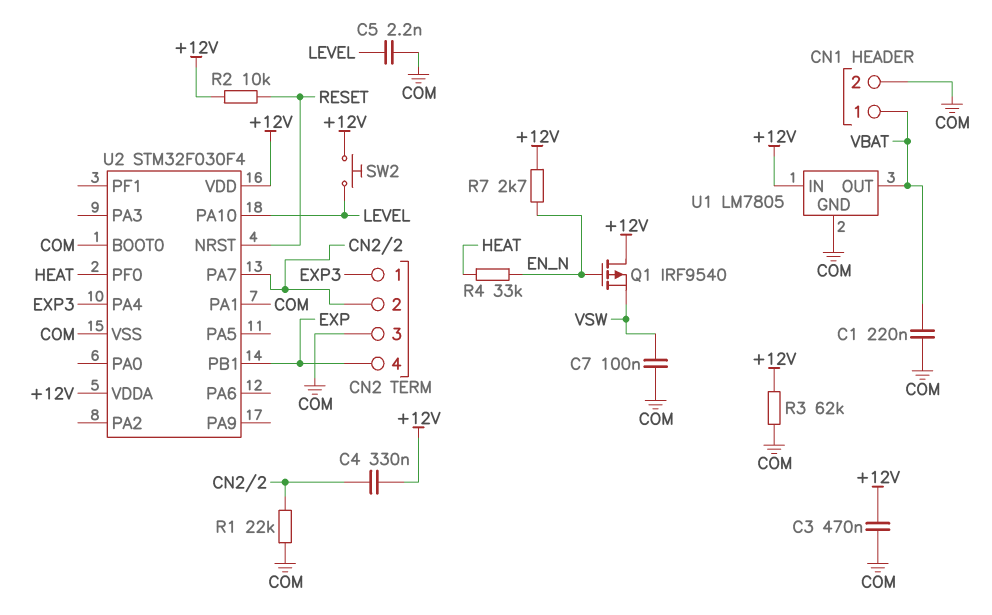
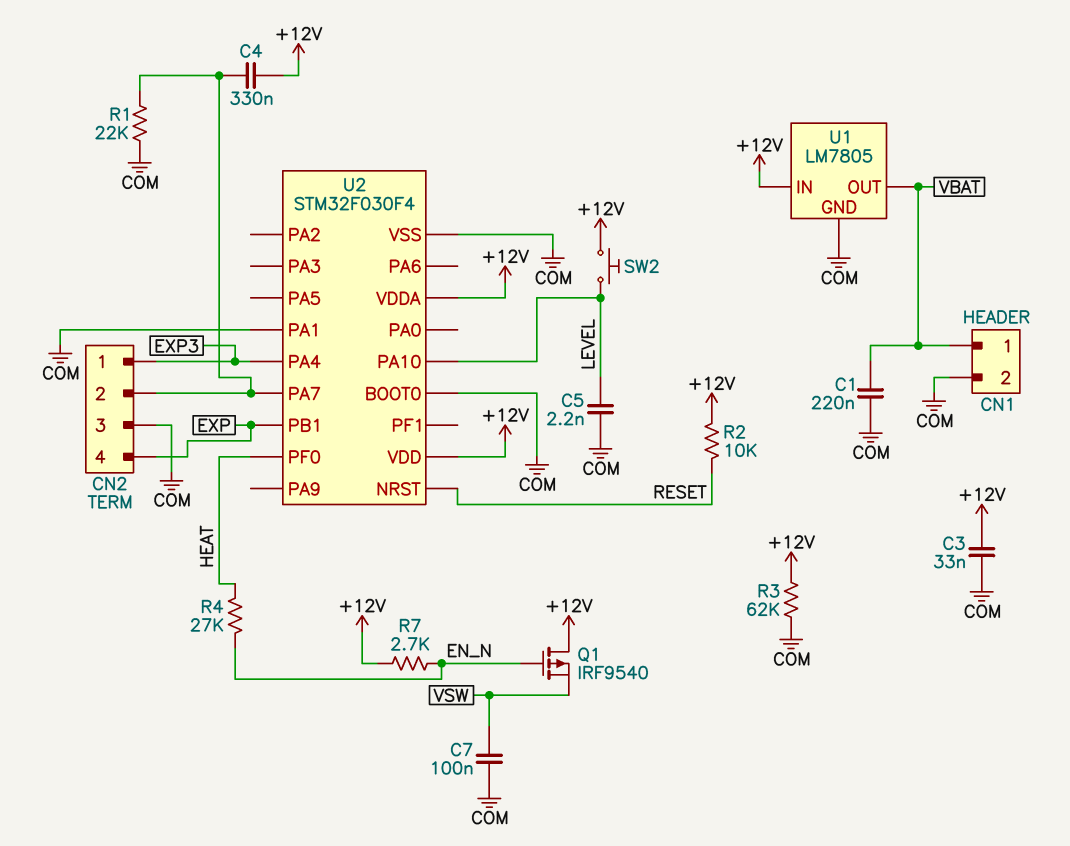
C3: 470nF (+12V, COM) -> 33nF (+12V, COM)
R4: 33k (EN_N, HEAT) -> 27k (EN_N, HEAT)

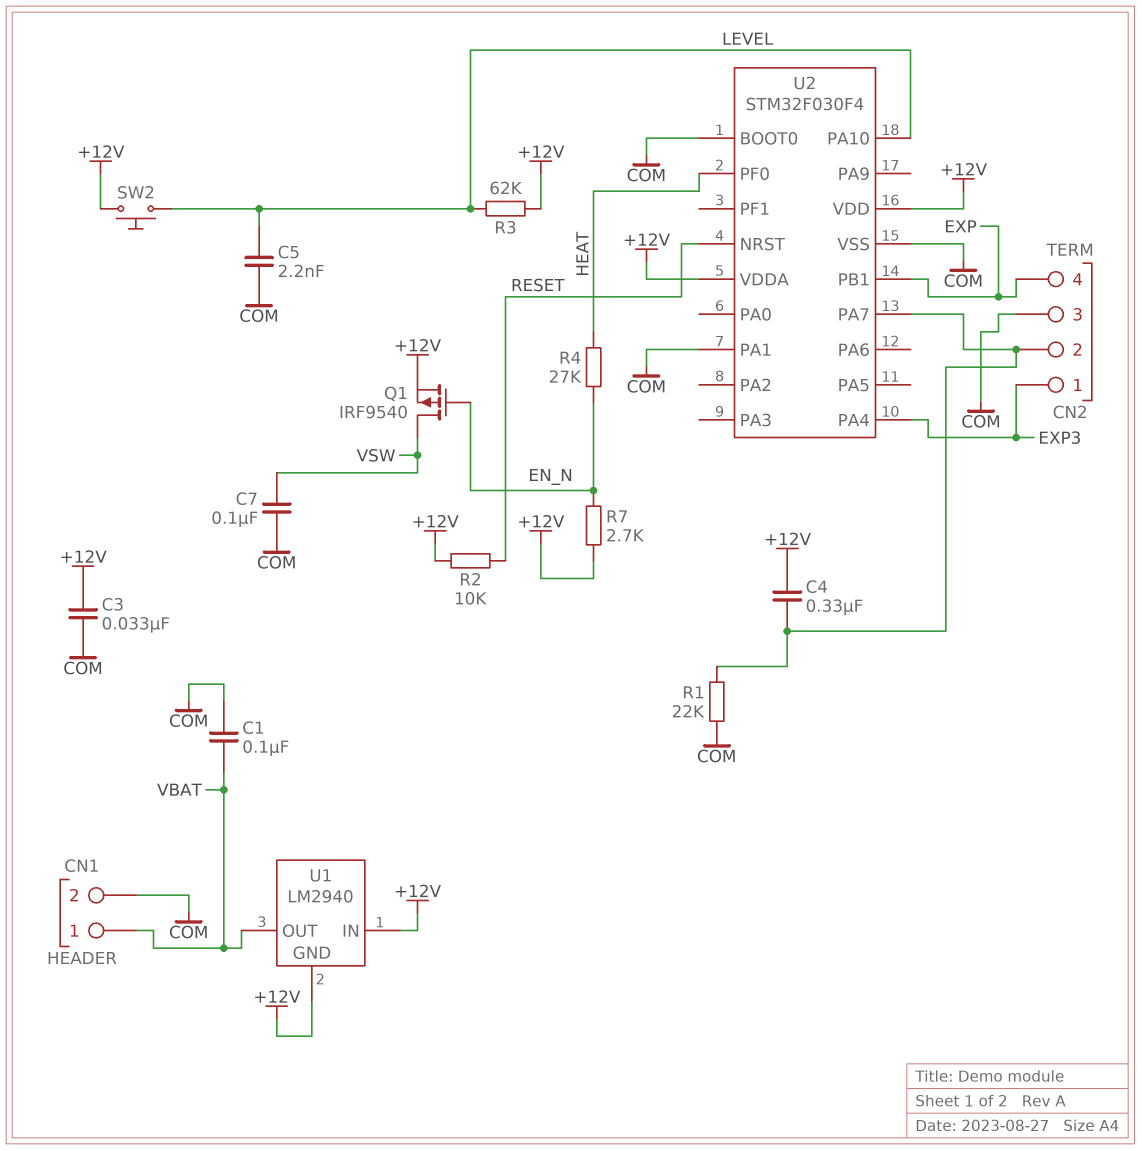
C1: 220nF (COM, VBAT) -> 100nF (COM, VBAT)
Q1: PMOS IRF9540 (G EN_N, D +12V, S VSW) -> PMOS IRF9540 (G EN_N, D VSW, S +12V)
R3: 62k (+12V, COM) -> 62k (+12V, LEVEL)
U1: LM7805 -> LM2940
U1 pin GND: COM -> +12V

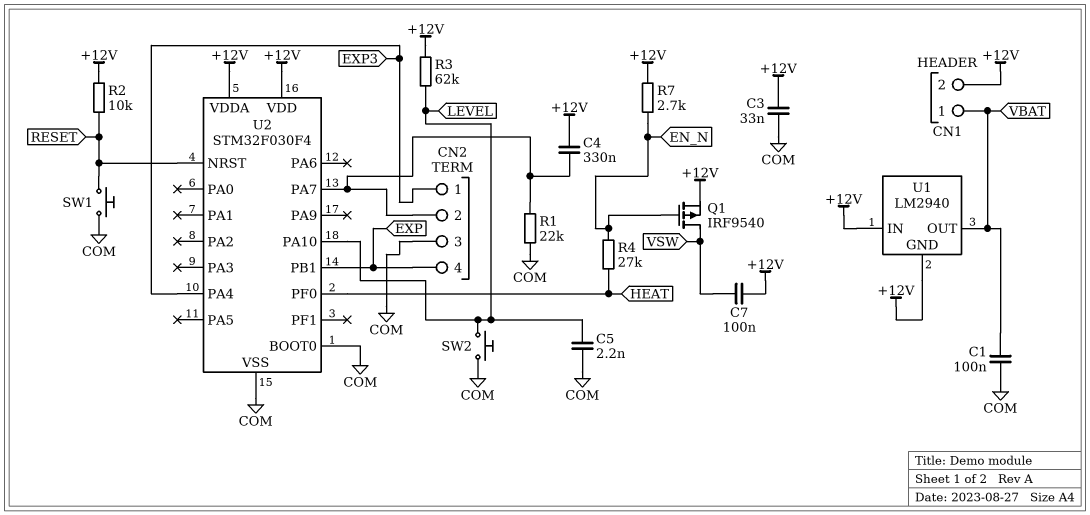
C7: 100nF (COM, VSW) -> 100nF (+12V, VSW)
CN1 pin 2: COM -> +12V
SW1: none -> button (COM, RESET)
SW2: button (+12V, LEVEL) -> button (COM, LEVEL)
U2 pin PA1: COM -> none

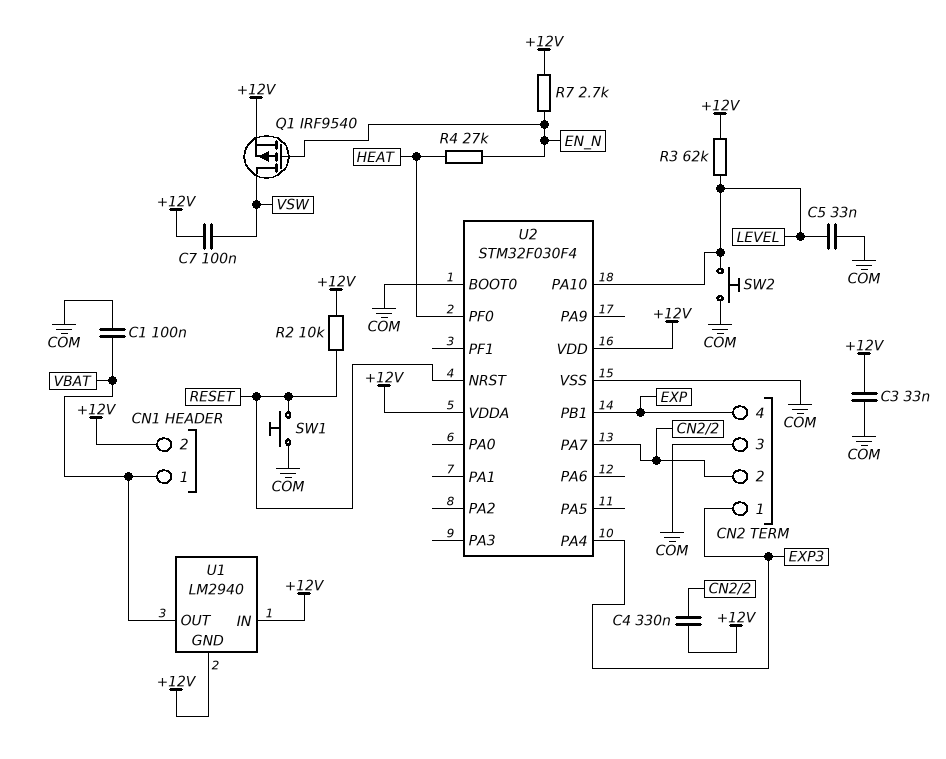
C5: 2.2nF (COM, LEVEL) -> 33nF (COM, LEVEL)
R1: 22k (CN2/2, COM) -> none

